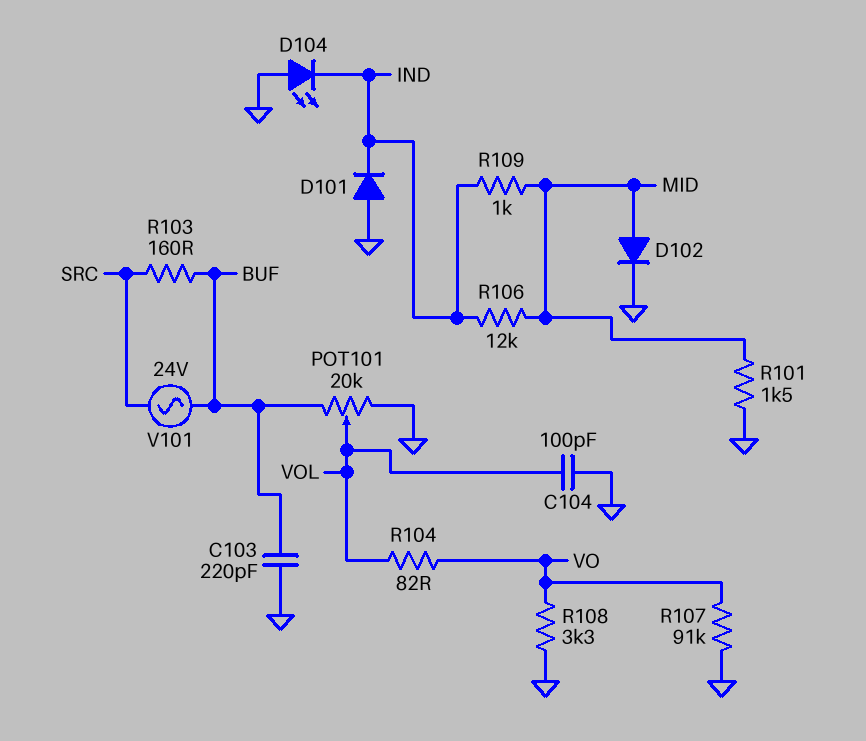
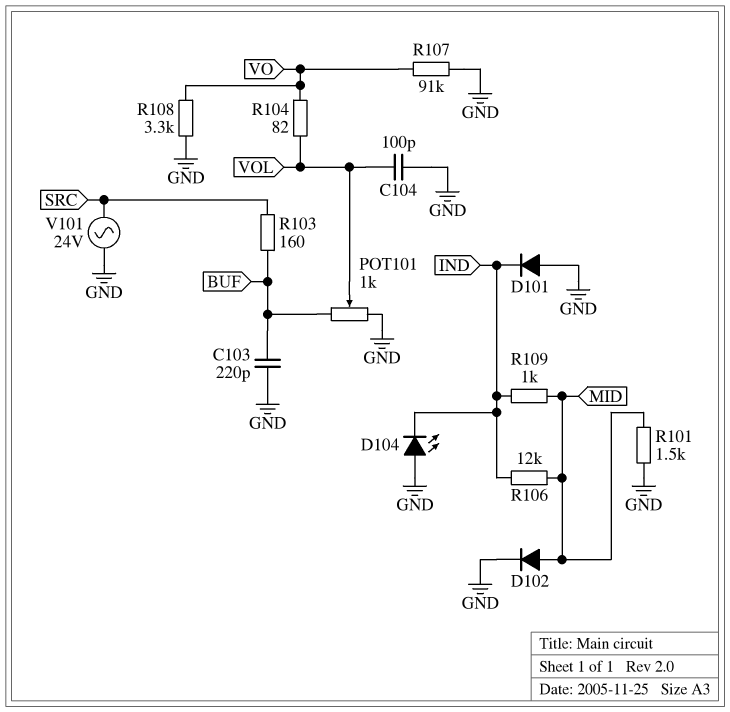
POT101: 20k (BUF, GND, wiper VOL) -> 1k (BUF, GND, wiper VOL)
V101: AC 24V (BUF, SRC) -> AC 24V (GND, SRC)

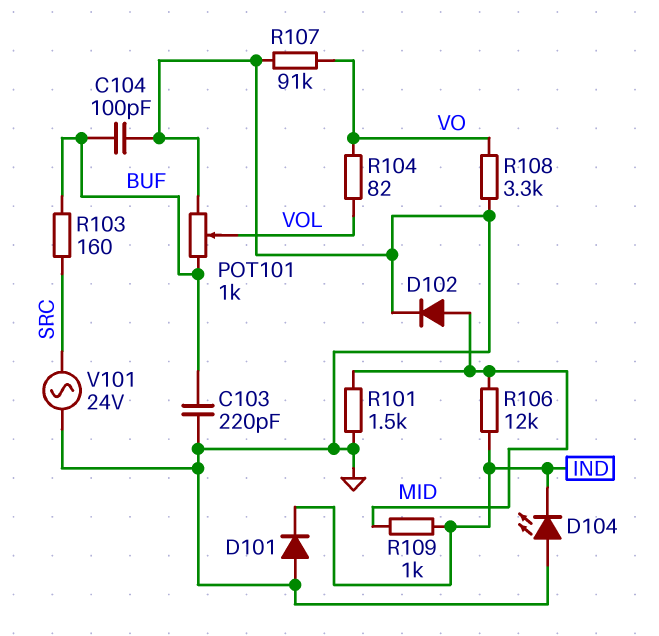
C104: 100pF (GND, VOL) -> 100pF (BUF, GND)

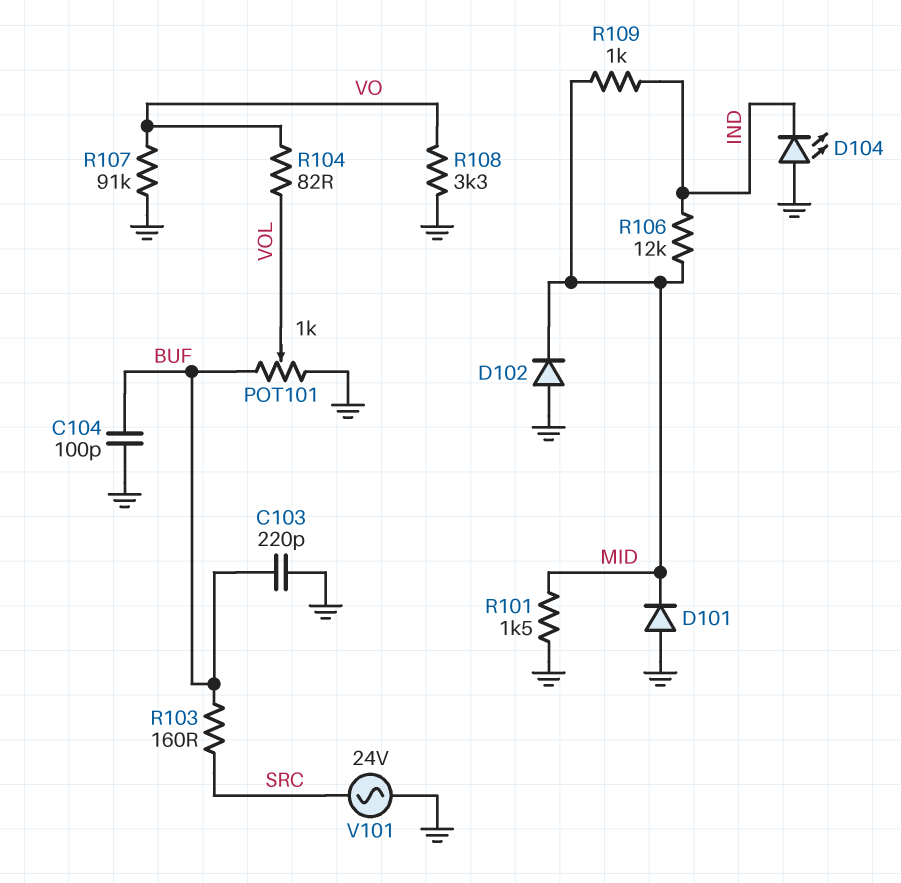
D101: diode (A GND, K IND) -> diode (A GND, K MID)
D102: diode (A MID, K GND) -> diode (A GND, K MID)

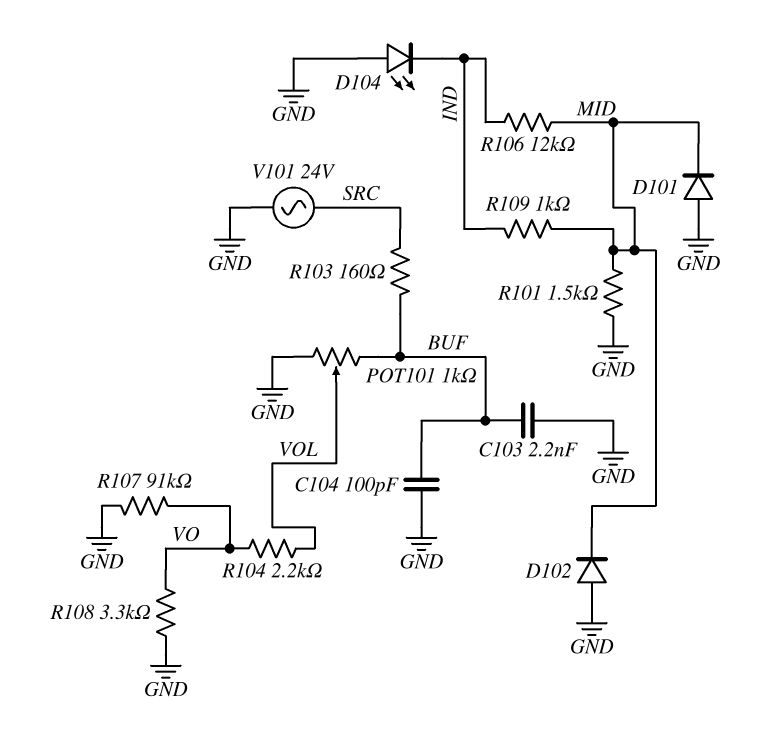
C103: 220pF (BUF, GND) -> 2.2nF (BUF, GND)
R104: 82 (VO, VOL) -> 2.2k (VO, VOL)

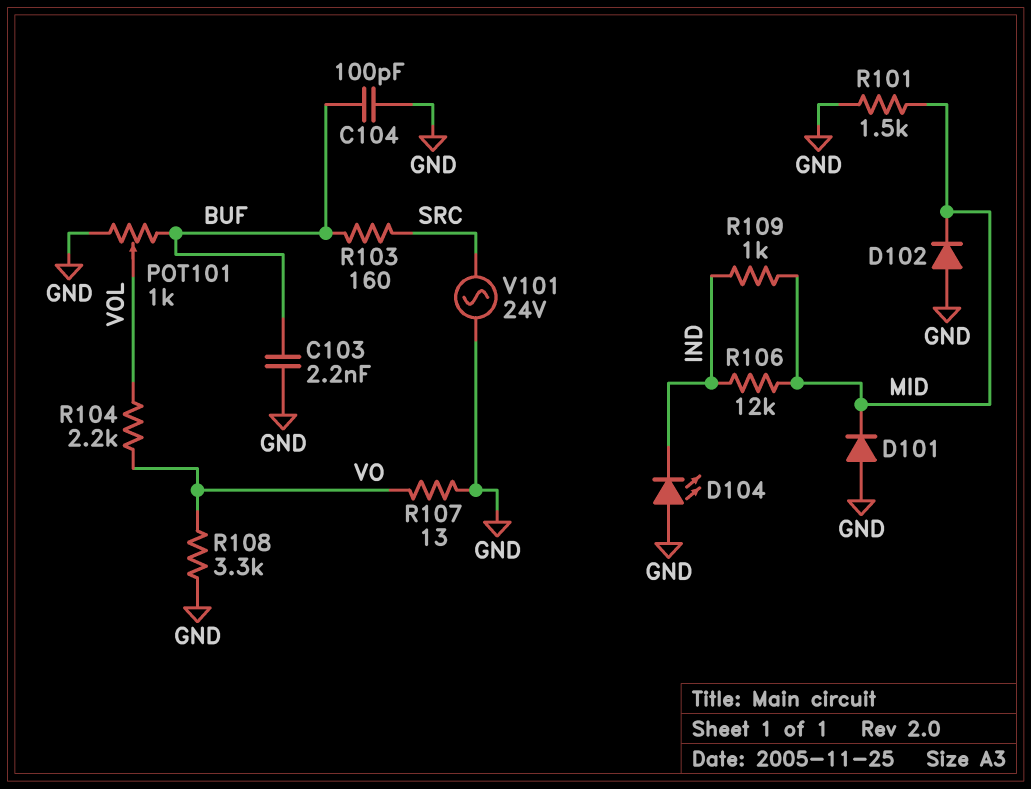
R107: 91k (GND, VO) -> 13 (GND, VO)

